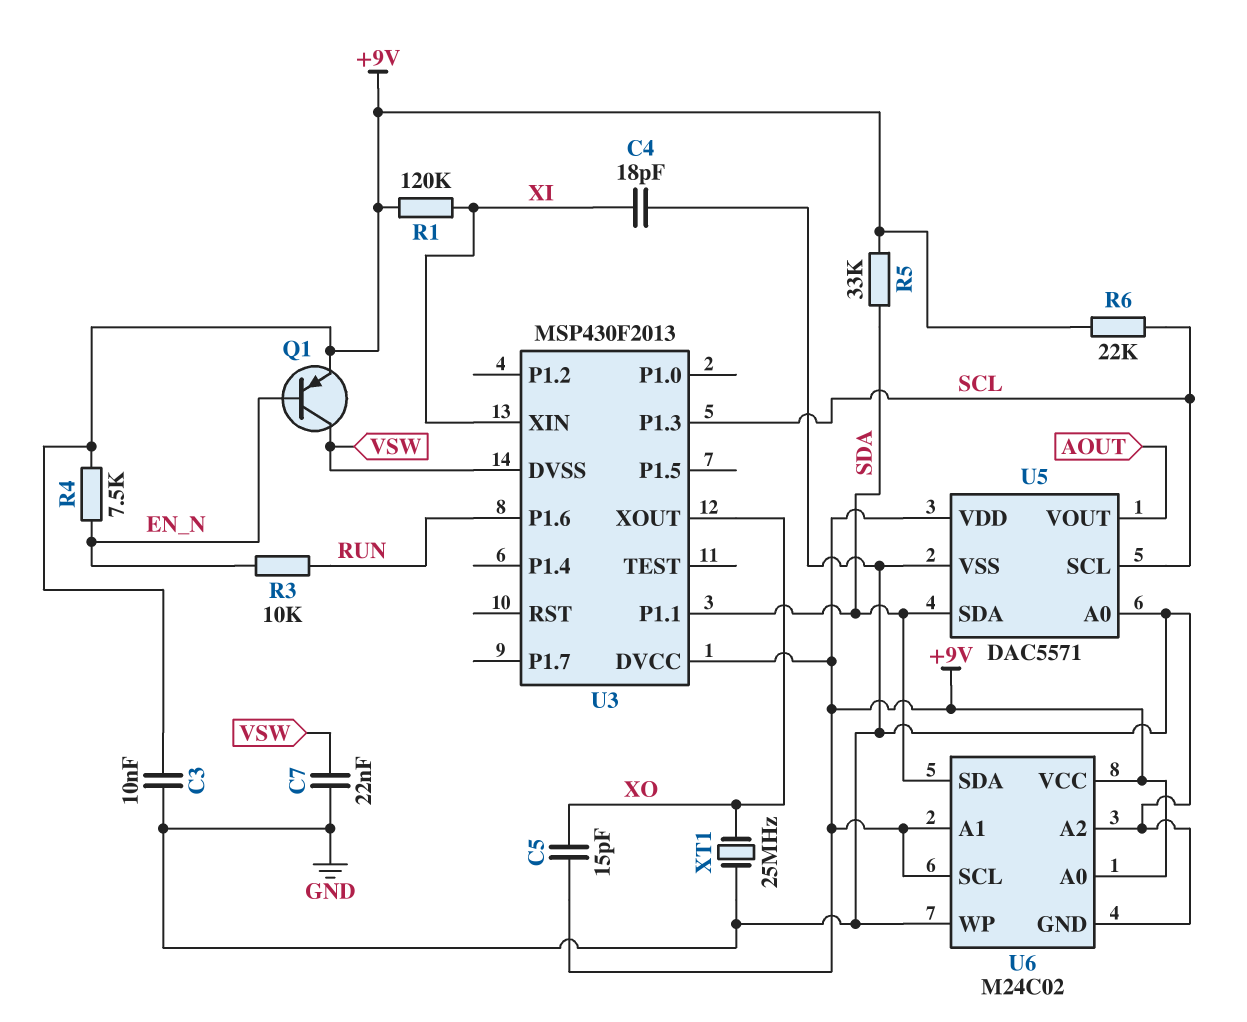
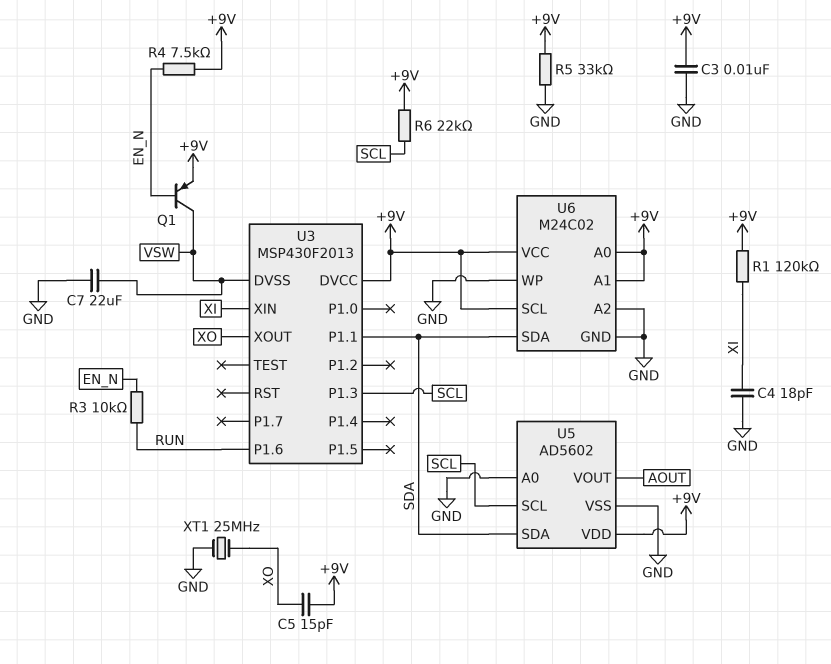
C7: 22nF (GND, VSW) -> 22uF (GND, VSW)
R5: 33k (+9V, SDA) -> 33k (+9V, GND)
U5: DAC5571 -> AD5602

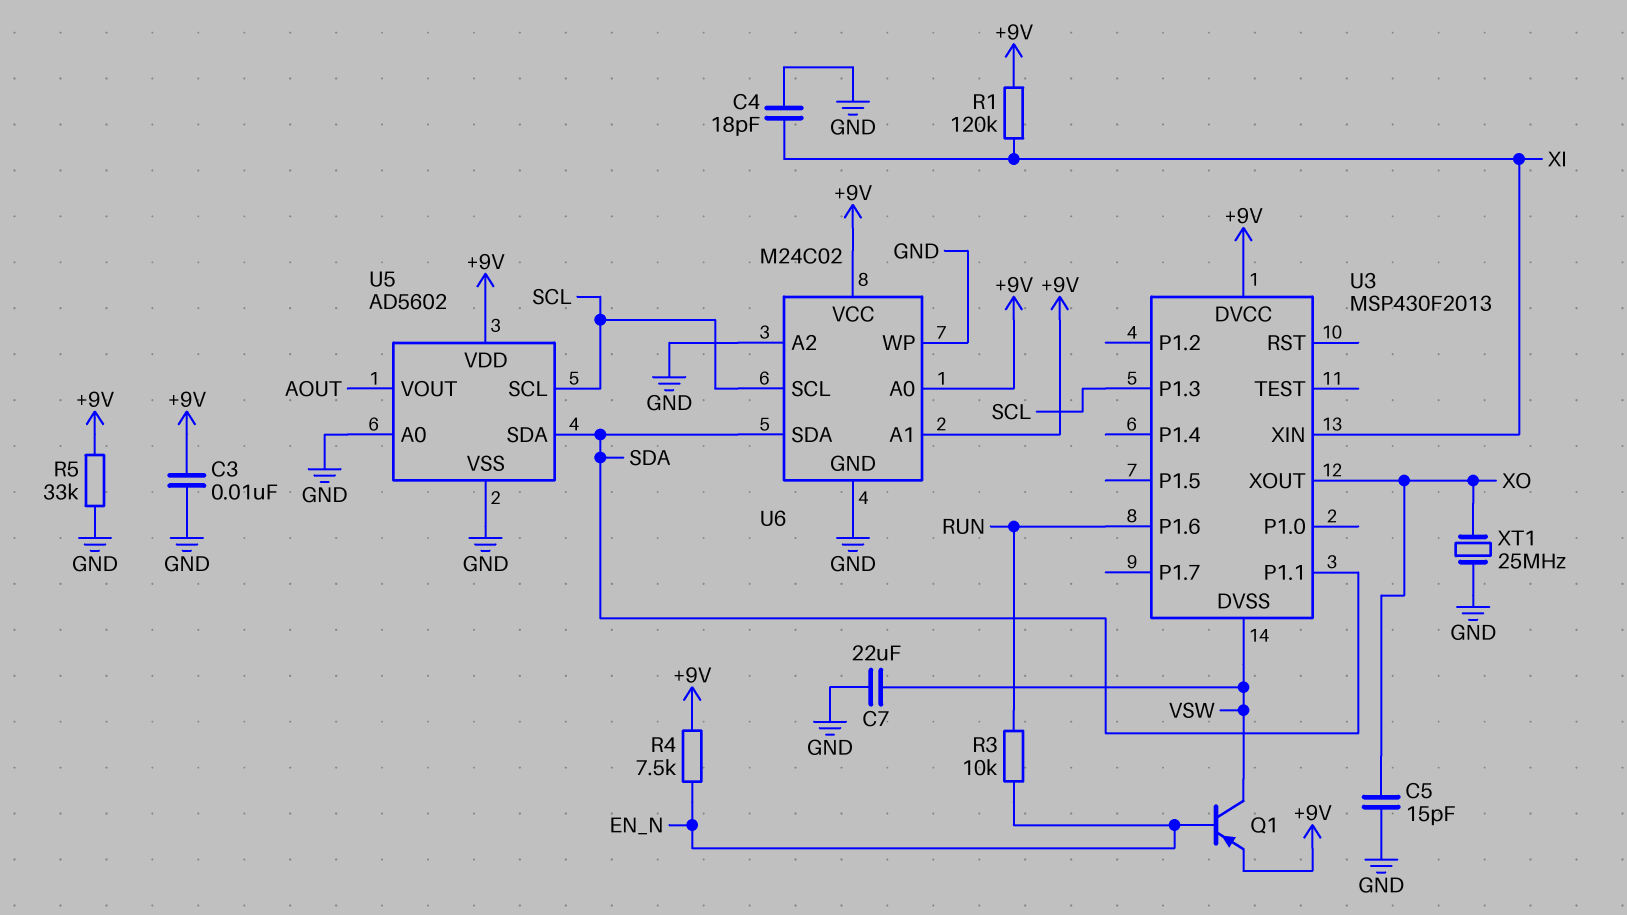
C5: 15pF (+9V, XO) -> 15pF (GND, XO)
R6: 22k (+9V, SCL) -> none
U6 pin SCL: +9V -> SCL

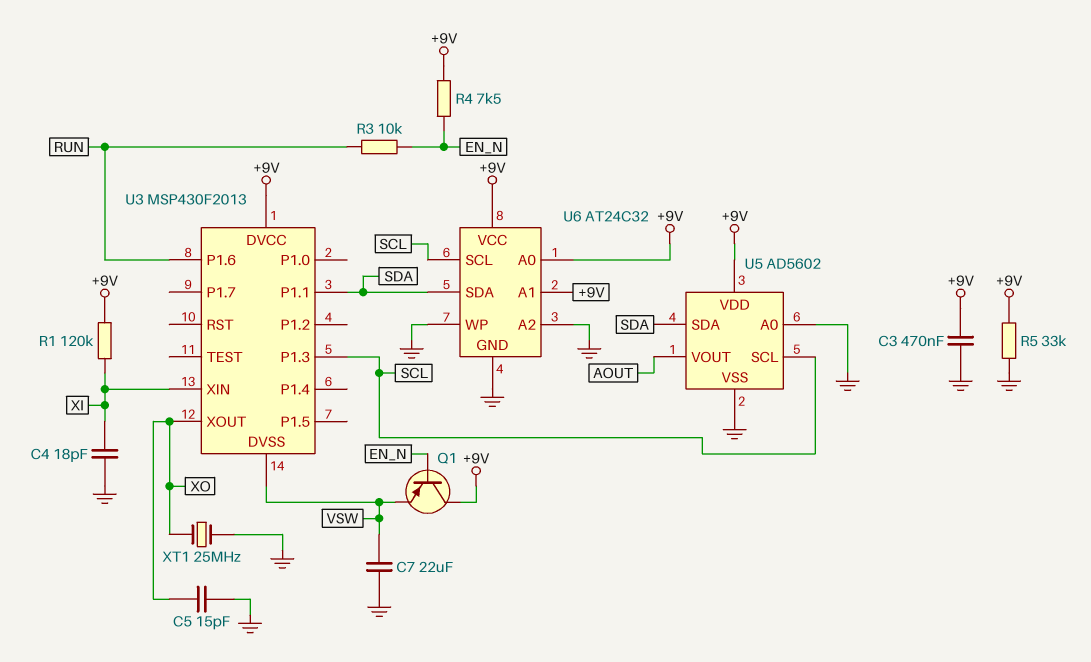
C3: 10nF (+9V, GND) -> 470nF (+9V, GND)
Q1: PNP (B EN_N, C VSW, E +9V) -> PNP (B EN_N, C +9V, E VSW)
U6: M24C02 -> AT24C32

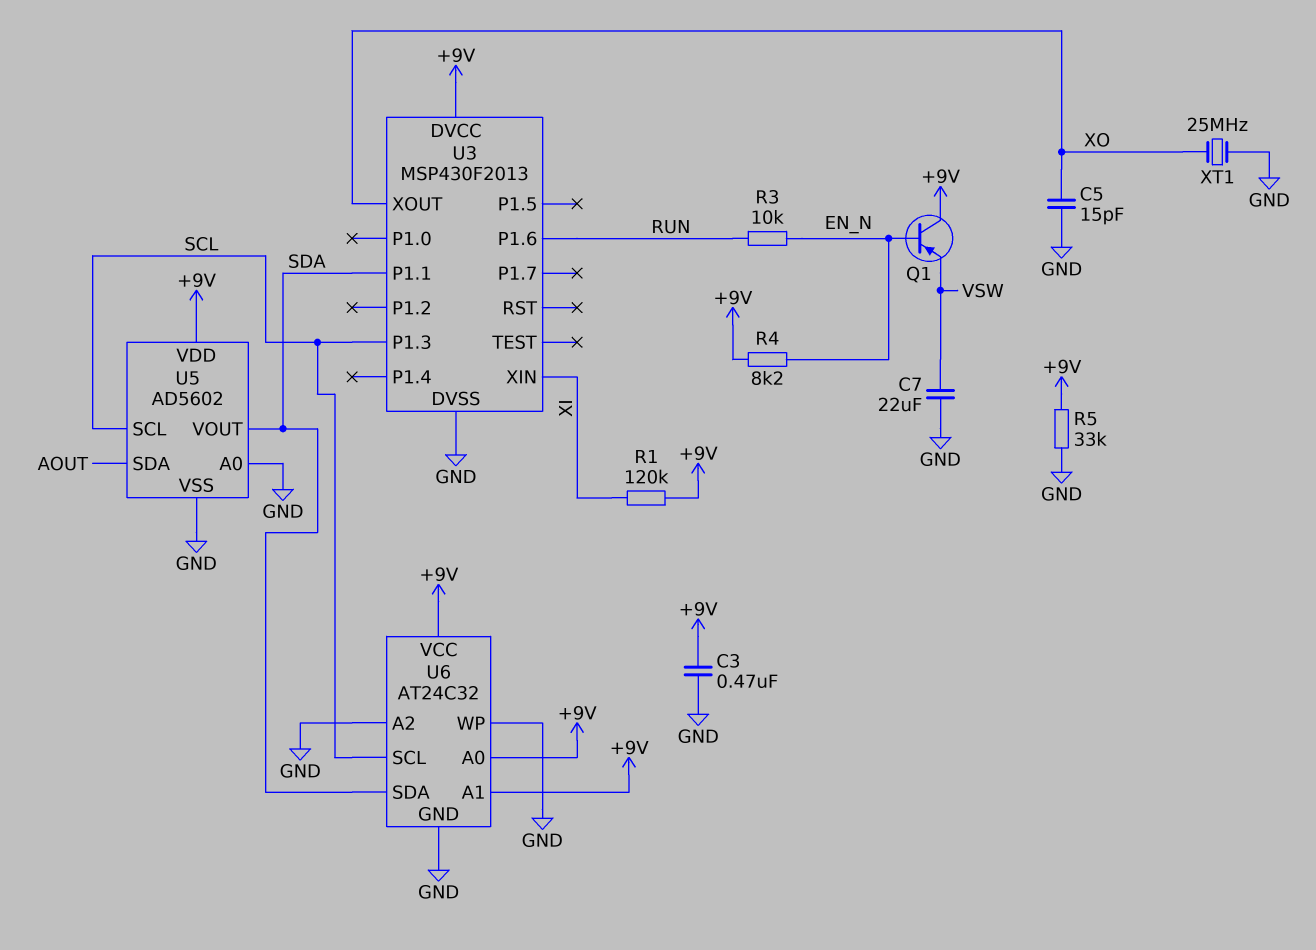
C4: 18pF (GND, XI) -> none
R4: 7.5k (+9V, EN_N) -> 8.2k (+9V, EN_N)
U3 pin DVSS: VSW -> GND
U5 pin SDA: SDA -> AOUT
U5 pin VOUT: AOUT -> SDA

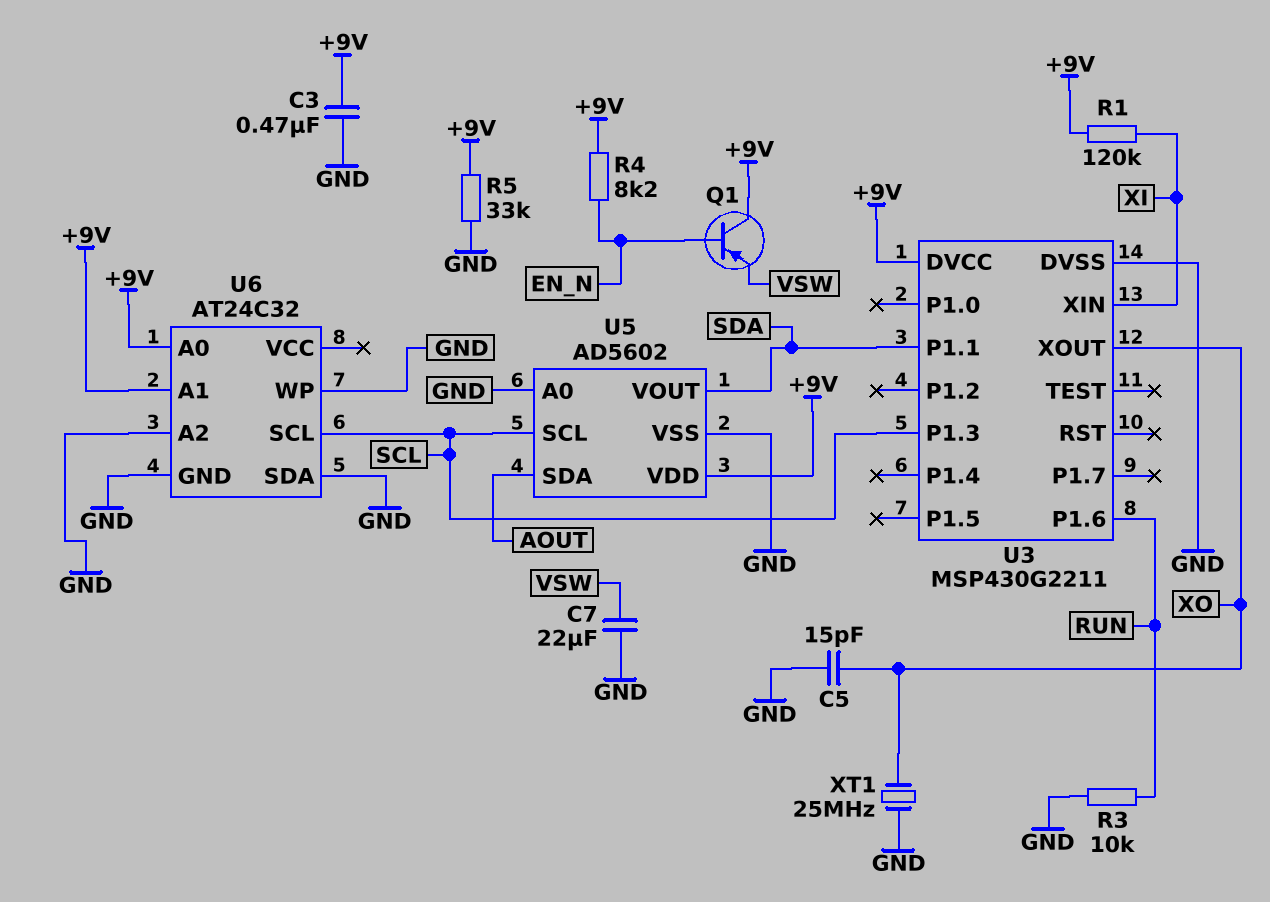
R3: 10k (EN_N, RUN) -> 10k (GND, RUN)
U3: MSP430F2013 -> MSP430G2211
U6 pin SDA: SDA -> GND
U6 pin VCC: +9V -> none

